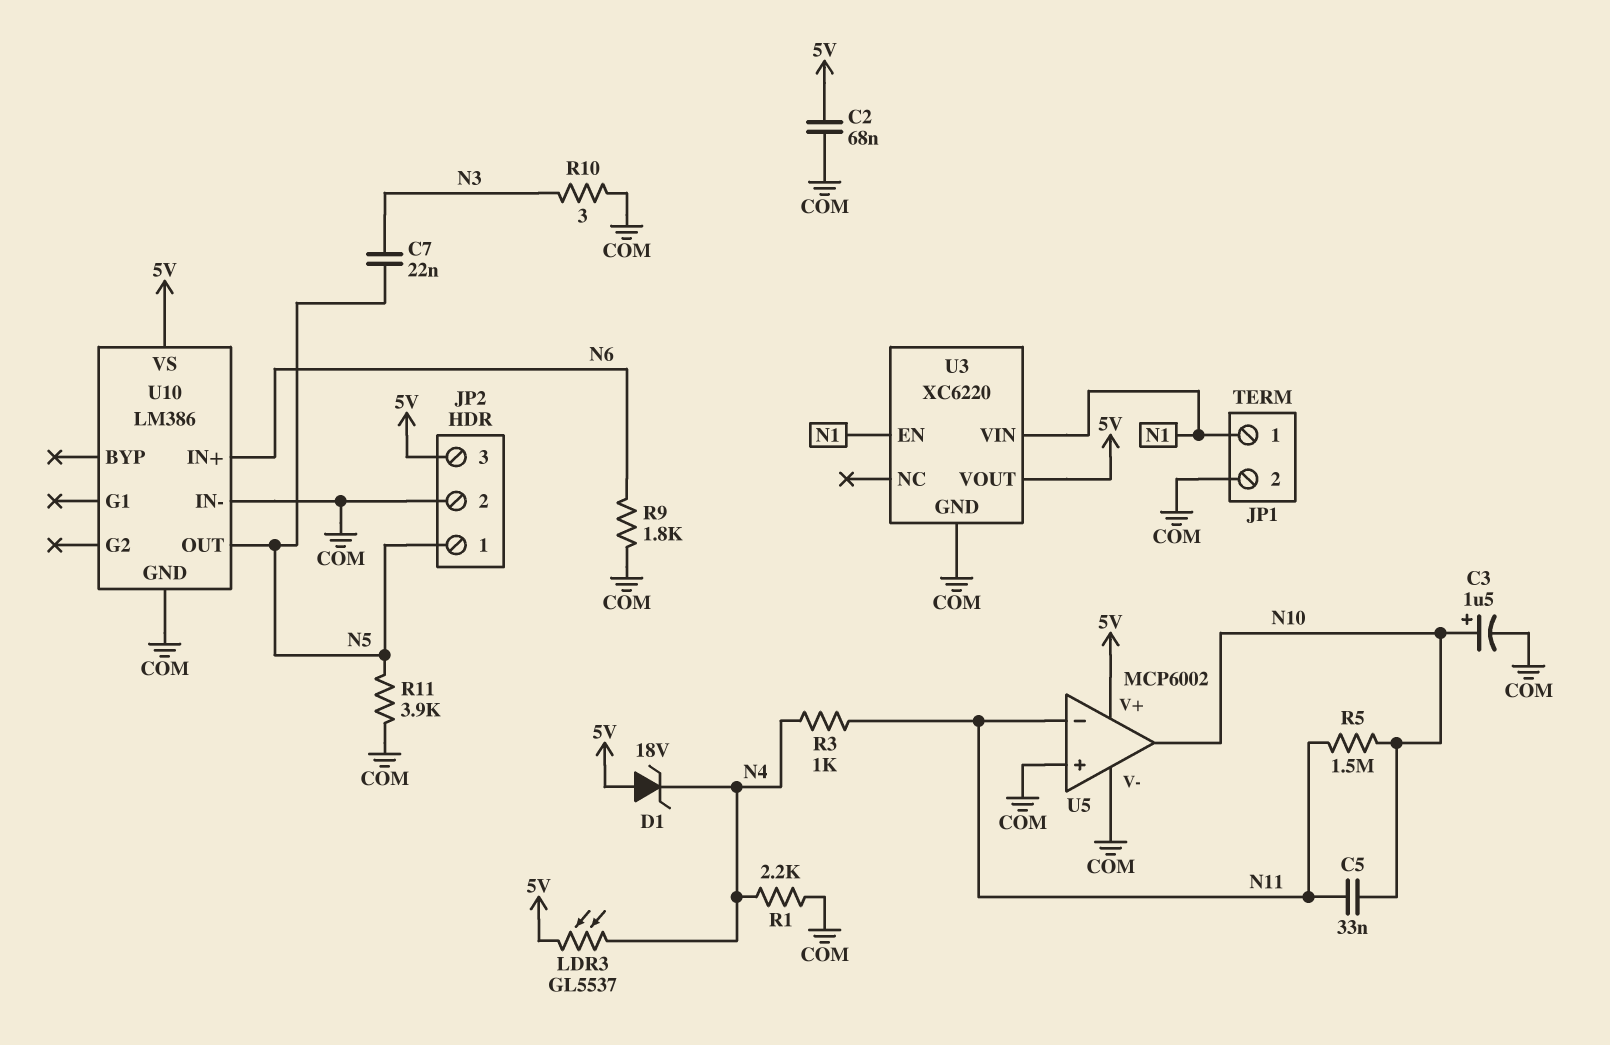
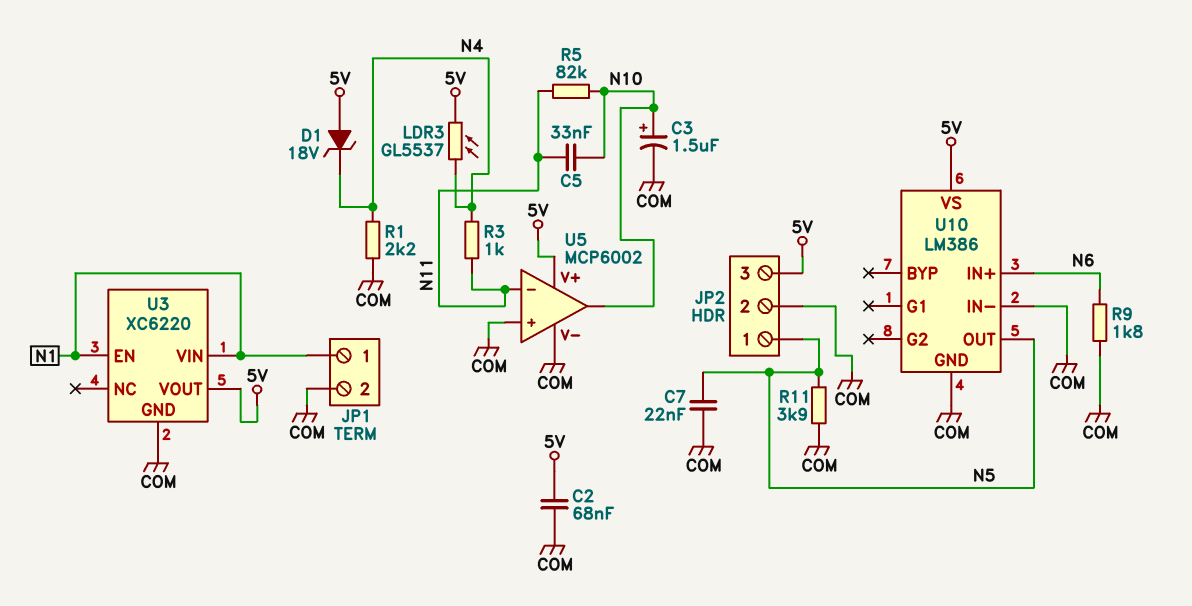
C7: 22nF (N3, N5) -> 22nF (COM, N5)
R5: 1.5M (N10, N11) -> 82k (N10, N11)
R10: 3 (COM, N3) -> none

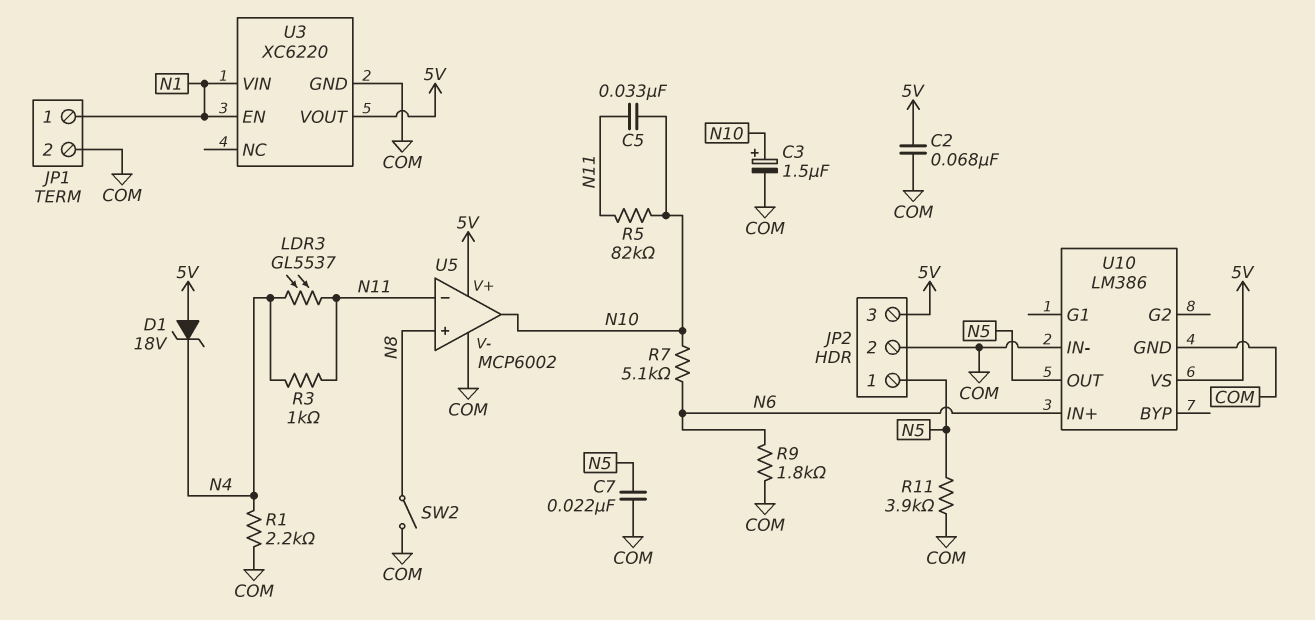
LDR3: GL5537 (5V, N4) -> GL5537 (N4, N11)
R7: none -> 5.1k (N6, N10)
SW2: none -> switch (COM, N8)
U5 pin in+: COM -> N8

